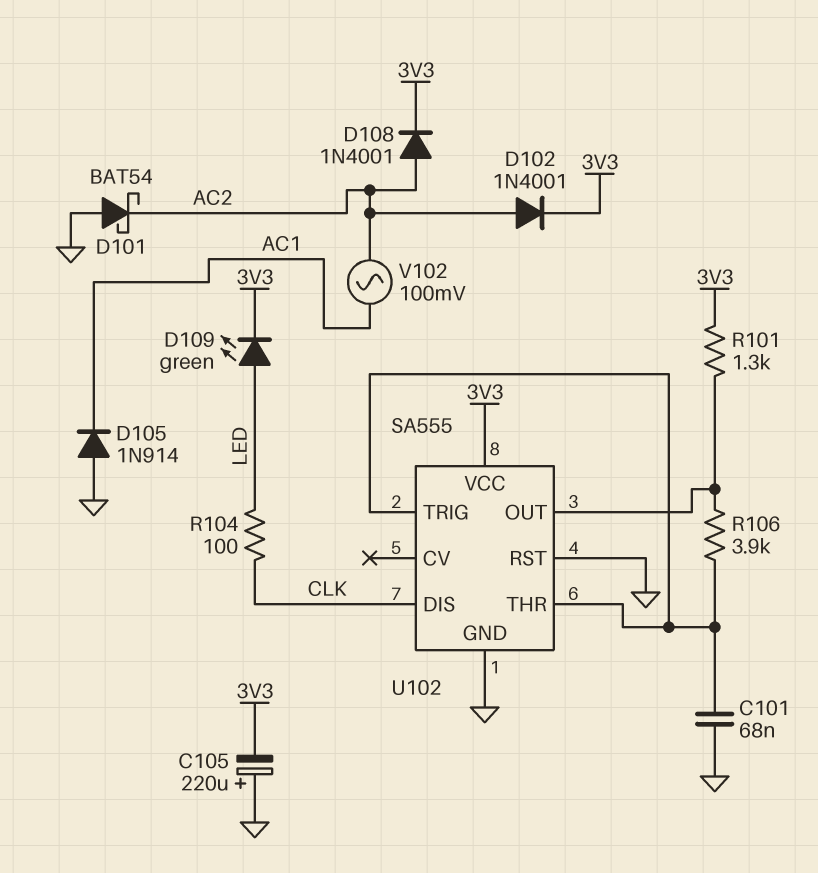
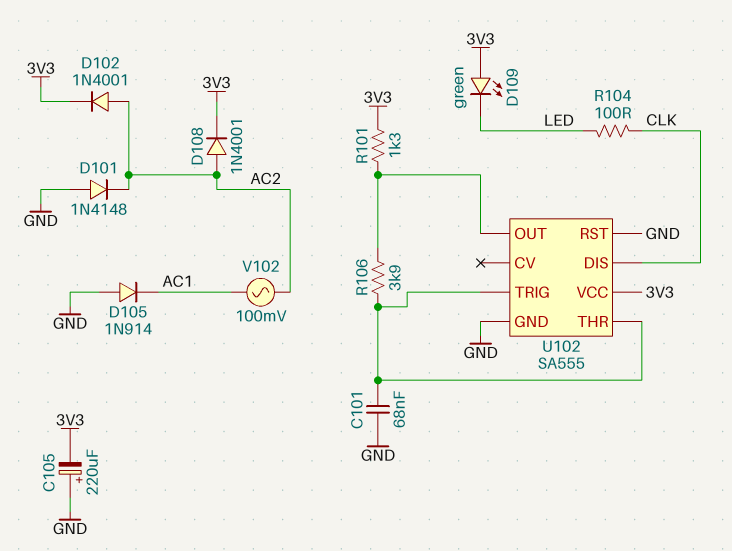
D101: schottky BAT54 (A GND, K AC2) -> diode 1N4148 (A GND, K AC2)
D109: LED green (A LED, K 3V3) -> LED green (A 3V3, K LED)

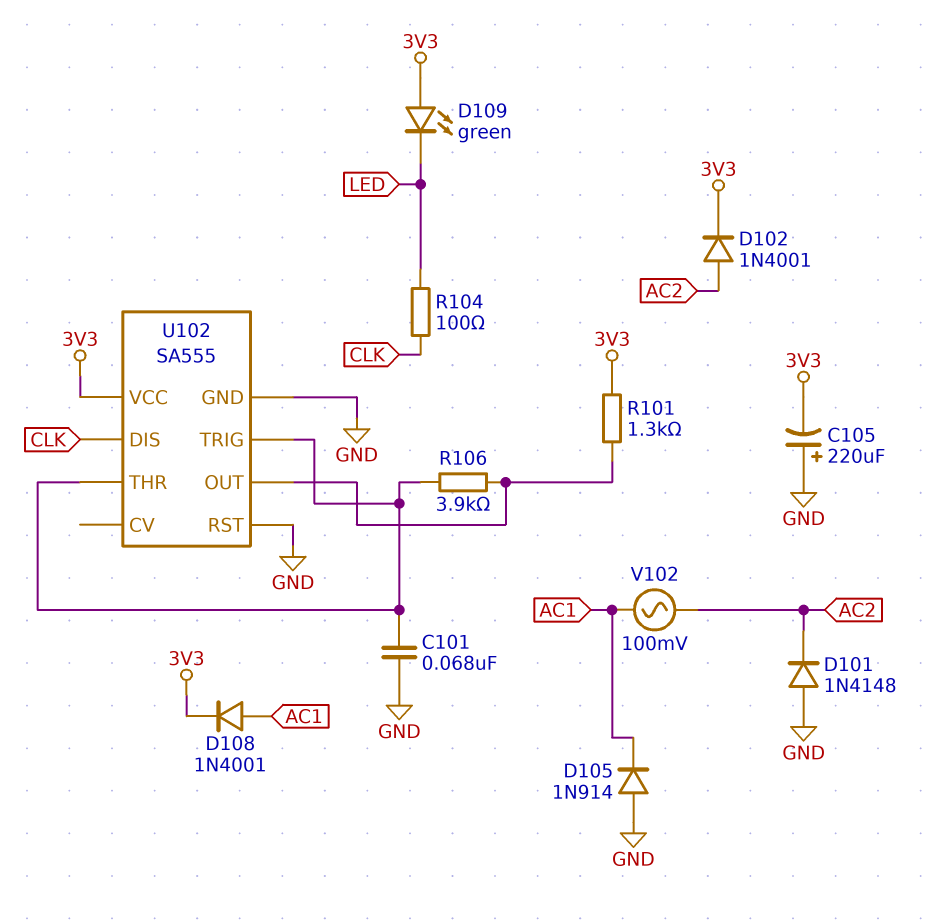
D108: diode 1N4001 (A AC2, K 3V3) -> diode 1N4001 (A AC1, K 3V3)

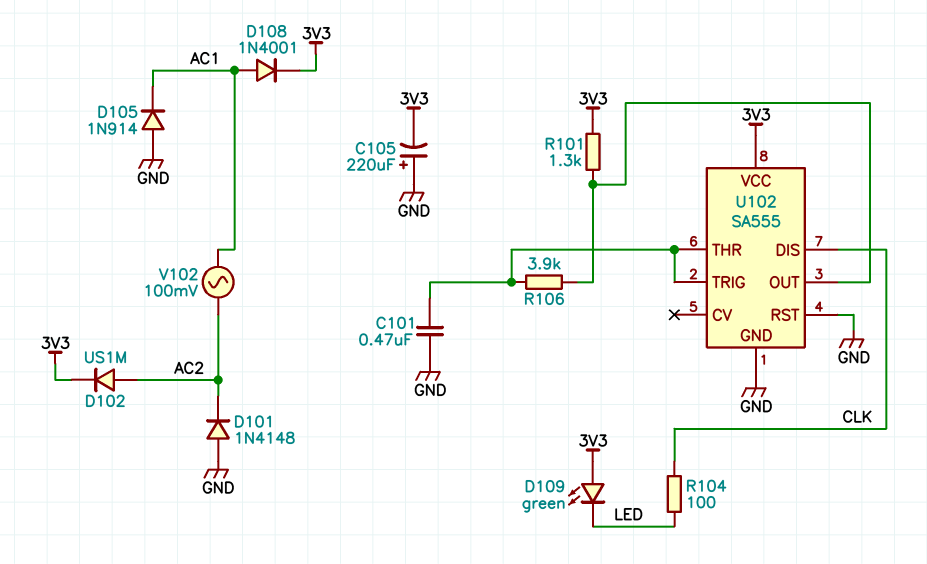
C101: 68nF (GND, U102/THR) -> 470nF (GND, U102/THR)
D102: diode 1N4001 (A AC2, K 3V3) -> diode US1M (A AC2, K 3V3)

